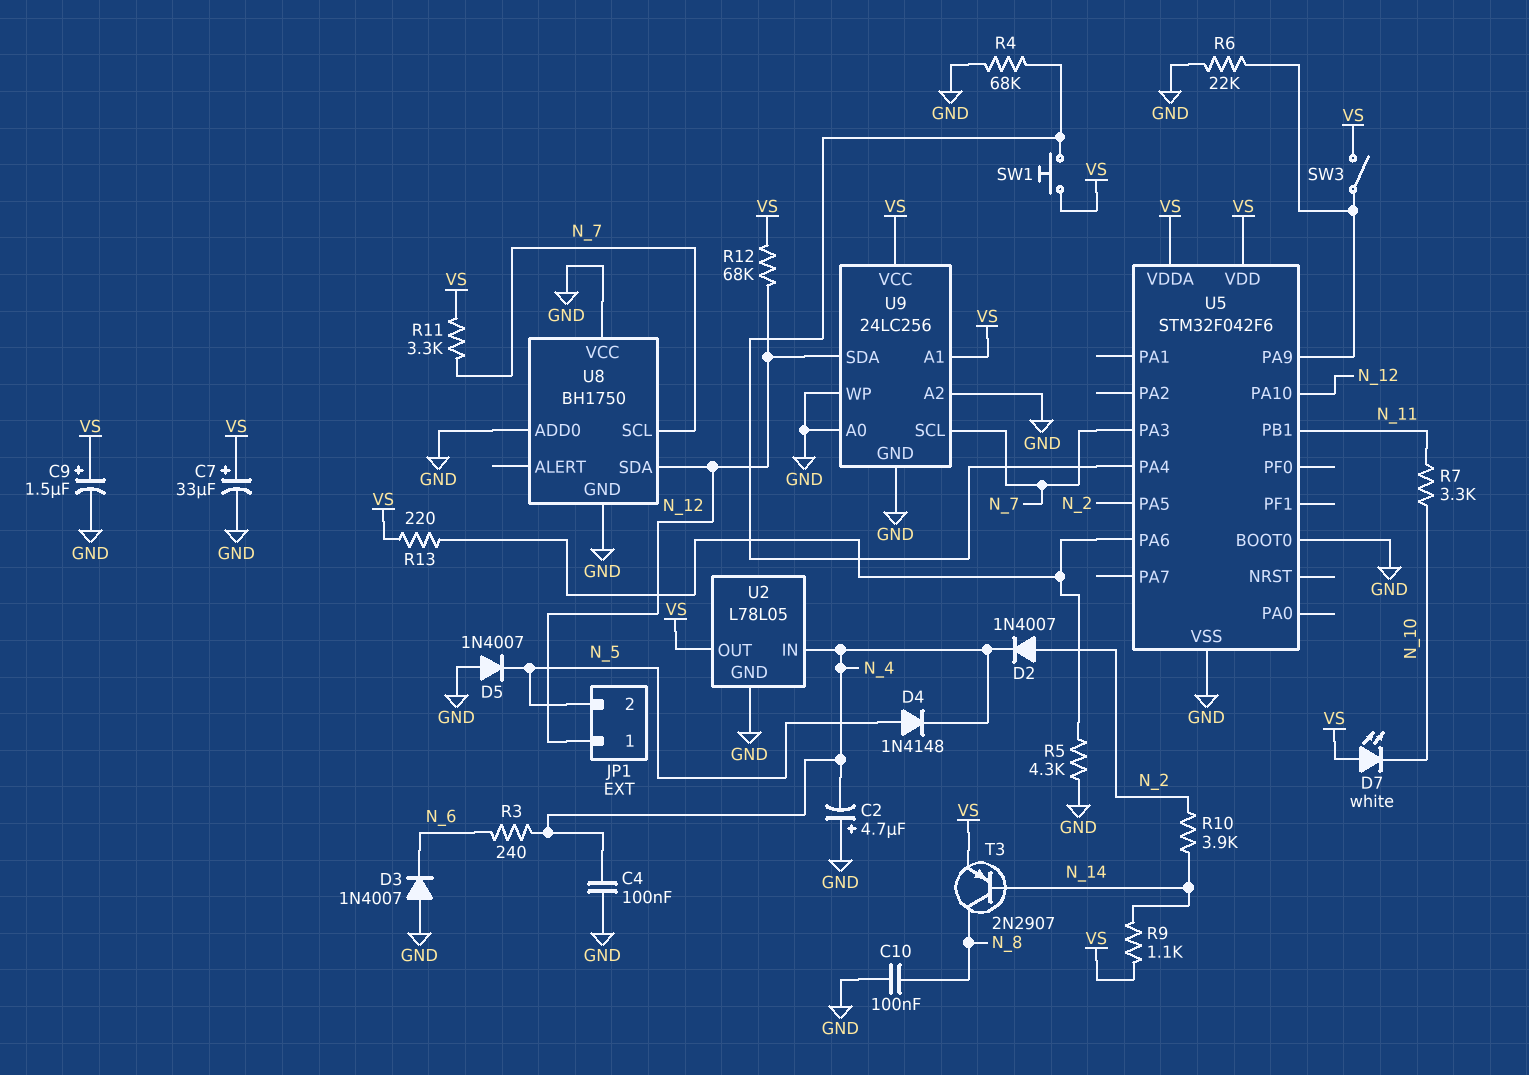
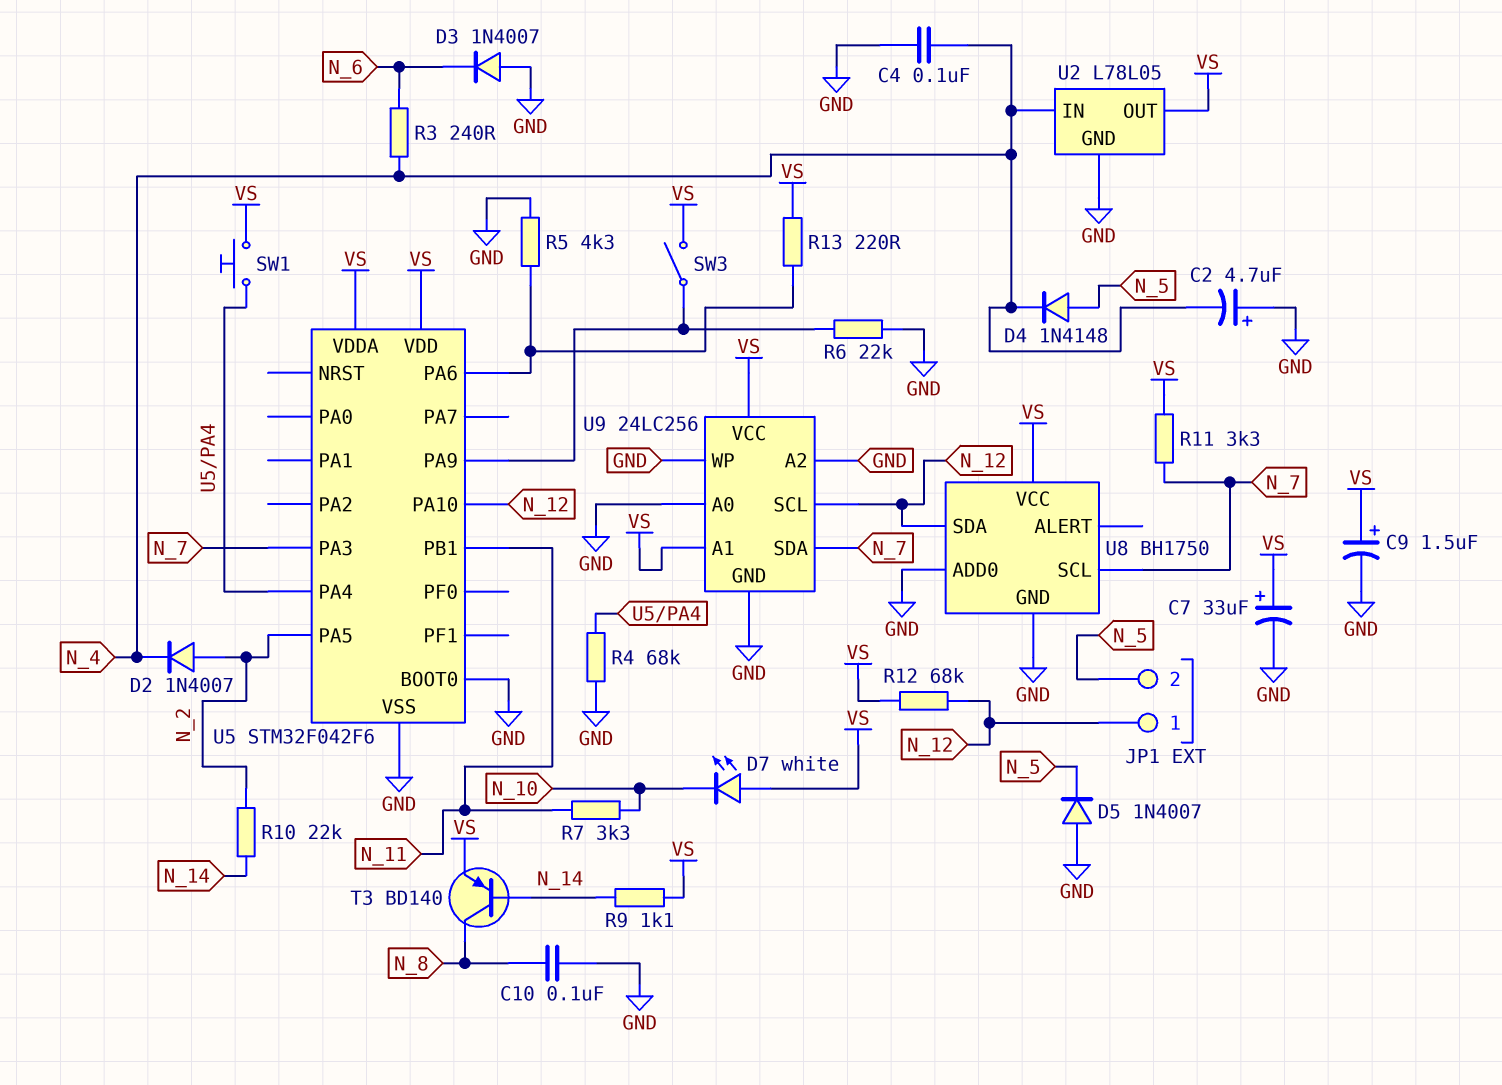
R10: 3.9k (N_2, N_14) -> 22k (N_2, N_14)
T3: PNP 2N2907 (B N_14, C N_8, E VS) -> PNP BD140 (B N_14, C N_8, E VS)
U8 pin VCC: GND -> VS
U9 pin SCL: N_7 -> N_12
U9 pin SDA: N_12 -> N_7

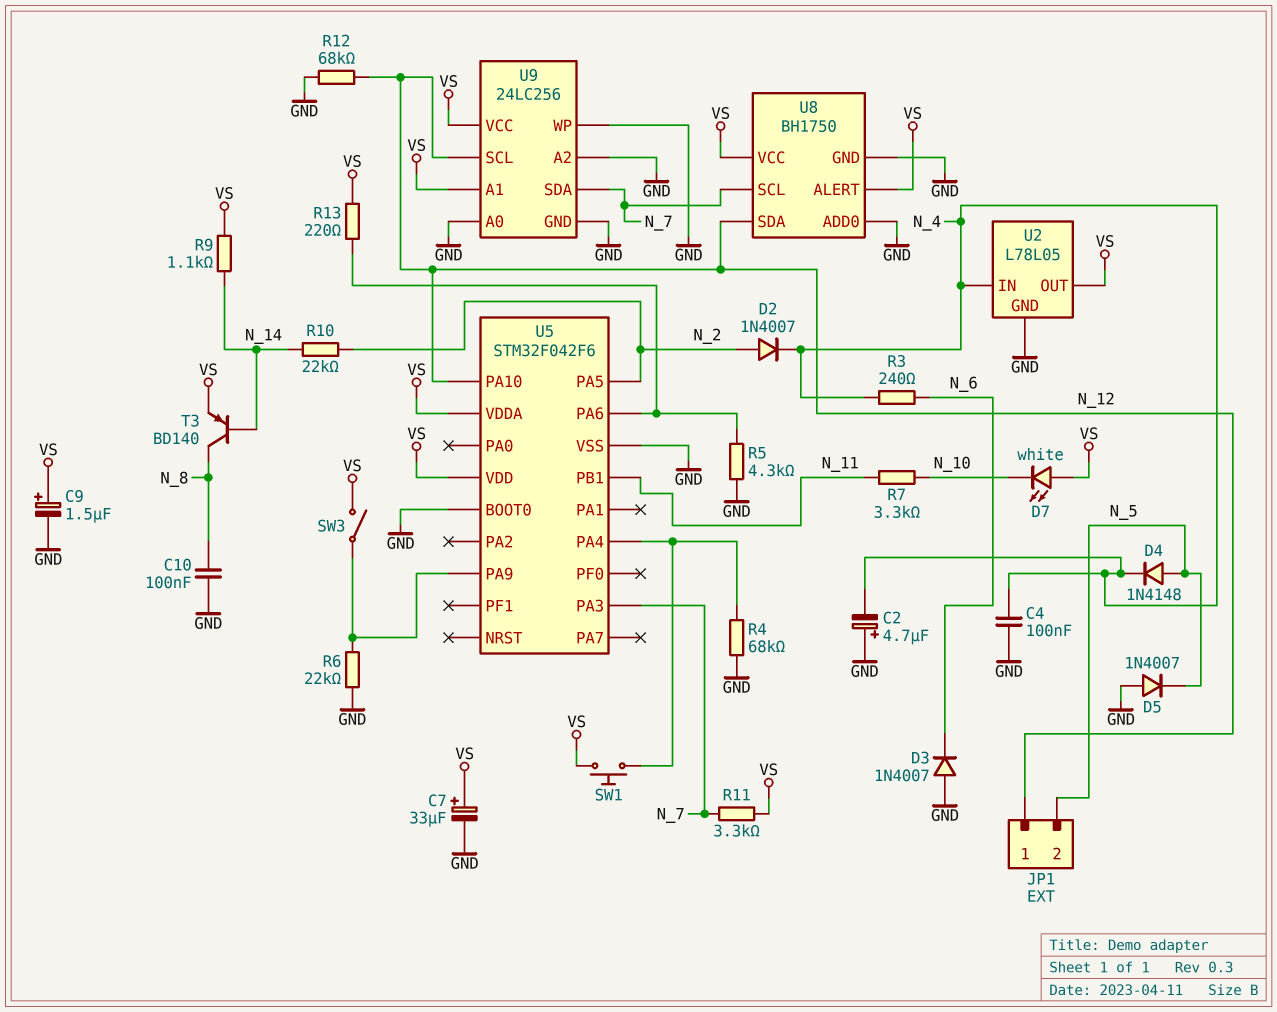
R12: 68k (N_12, VS) -> 68k (GND, N_12)
U8 pin ALERT: none -> VS

